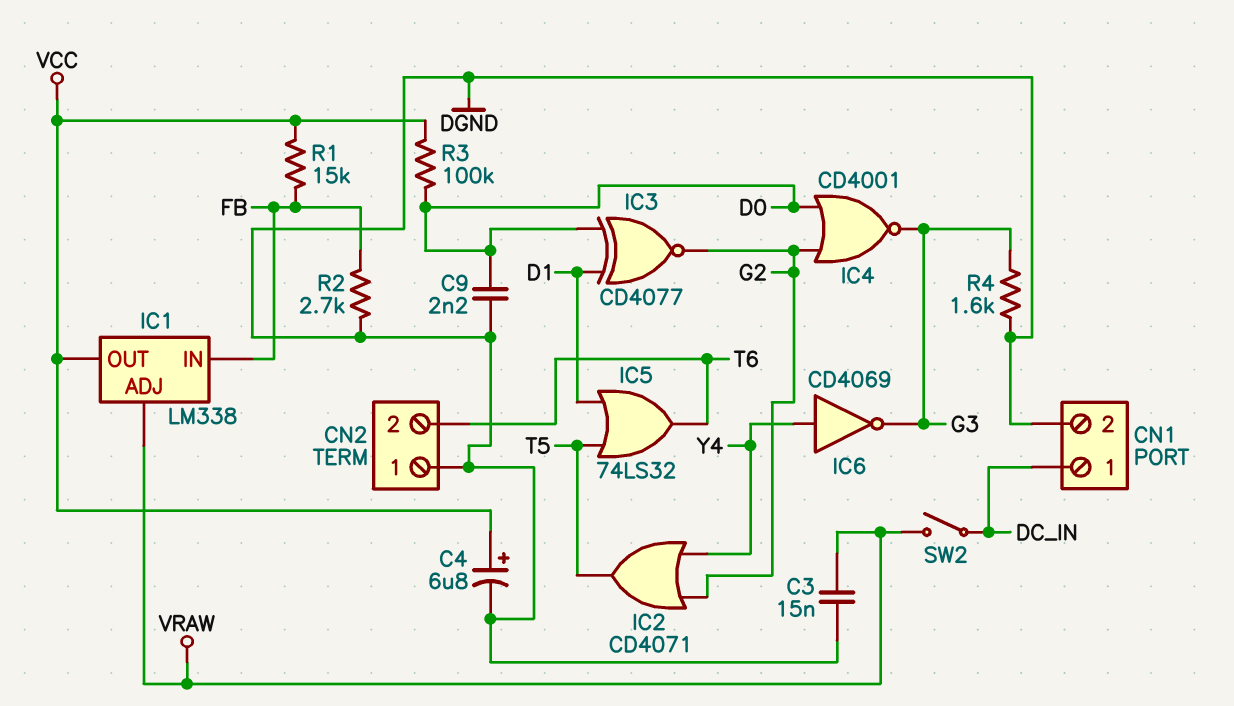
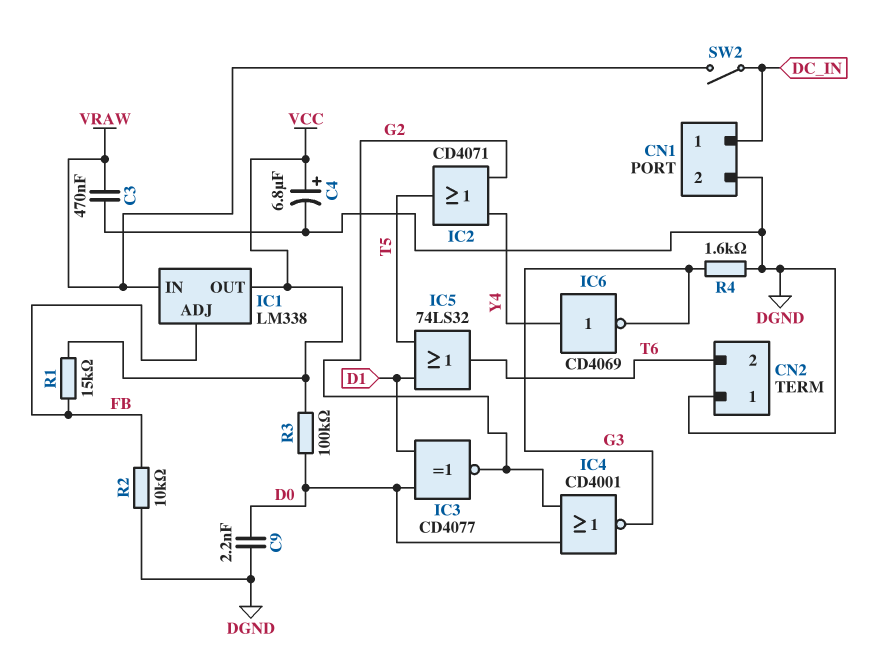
C3: 15nF (DGND, VRAW) -> 470nF (DGND, VRAW)
IC1 pin ADJ: VRAW -> FB
IC1 pin IN: FB -> VRAW
R2: 2.7k (DGND, FB) -> 10k (DGND, FB)

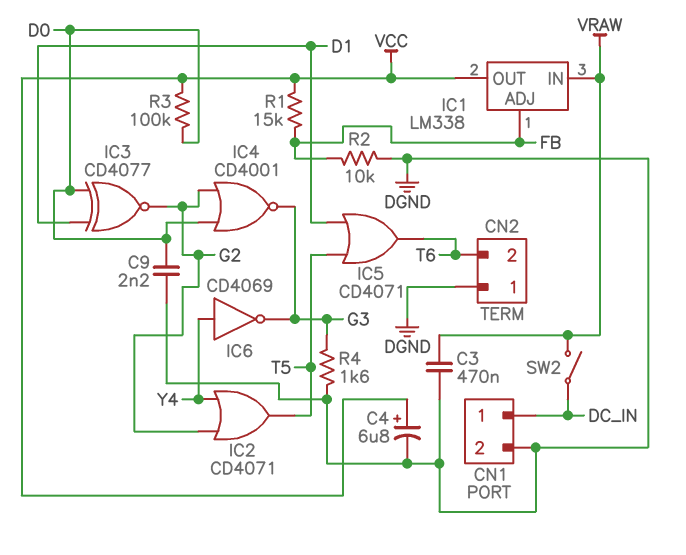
IC5: OR 74LS32 (in D1, in T5, out T6) -> OR CD4071 (in D1, in T5, out T6)

